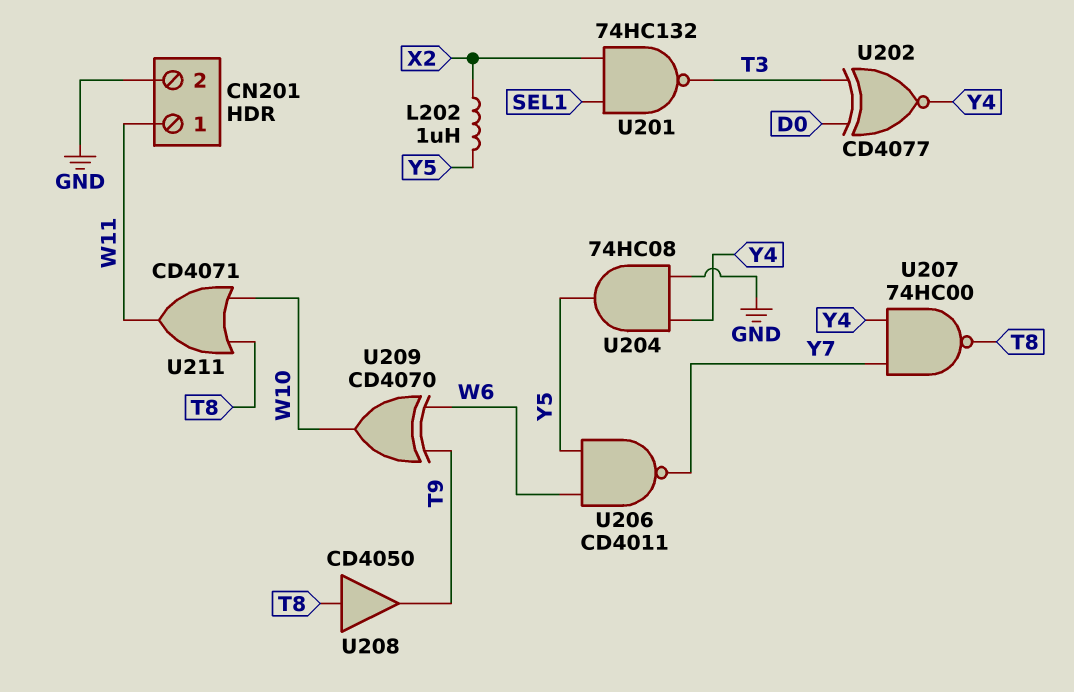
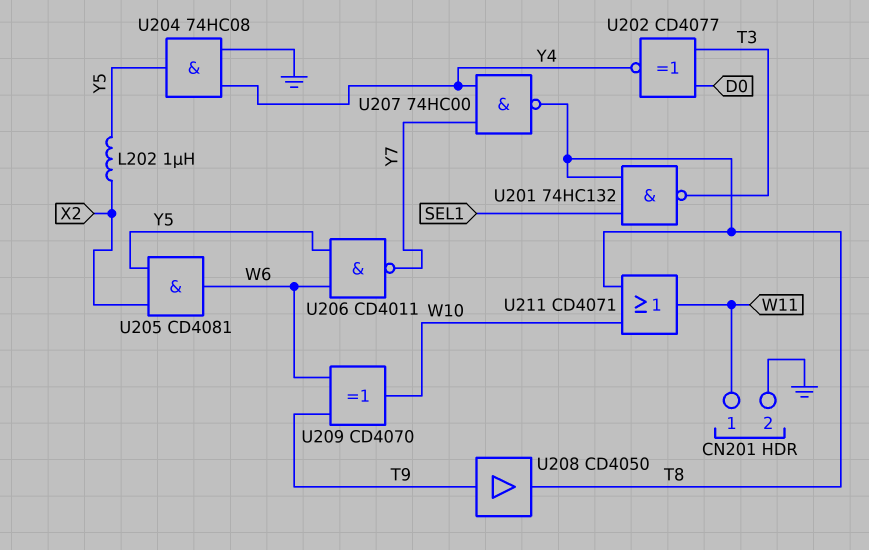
U201: NAND 74HC132 (in SEL1, in X2, out T3) -> NAND 74HC132 (in SEL1, in T8, out T3)
U205: none -> AND CD4081 (in X2, in Y5, out W6)
U208: buffer CD4050 (in T8, out T9) -> buffer CD4050 (in T9, out T8)

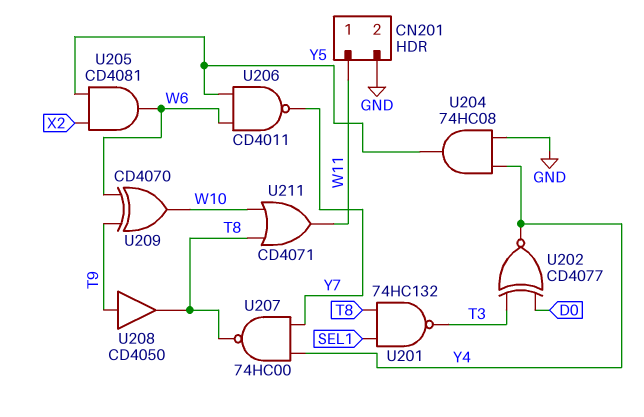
L202: 1uH (X2, Y5) -> none

